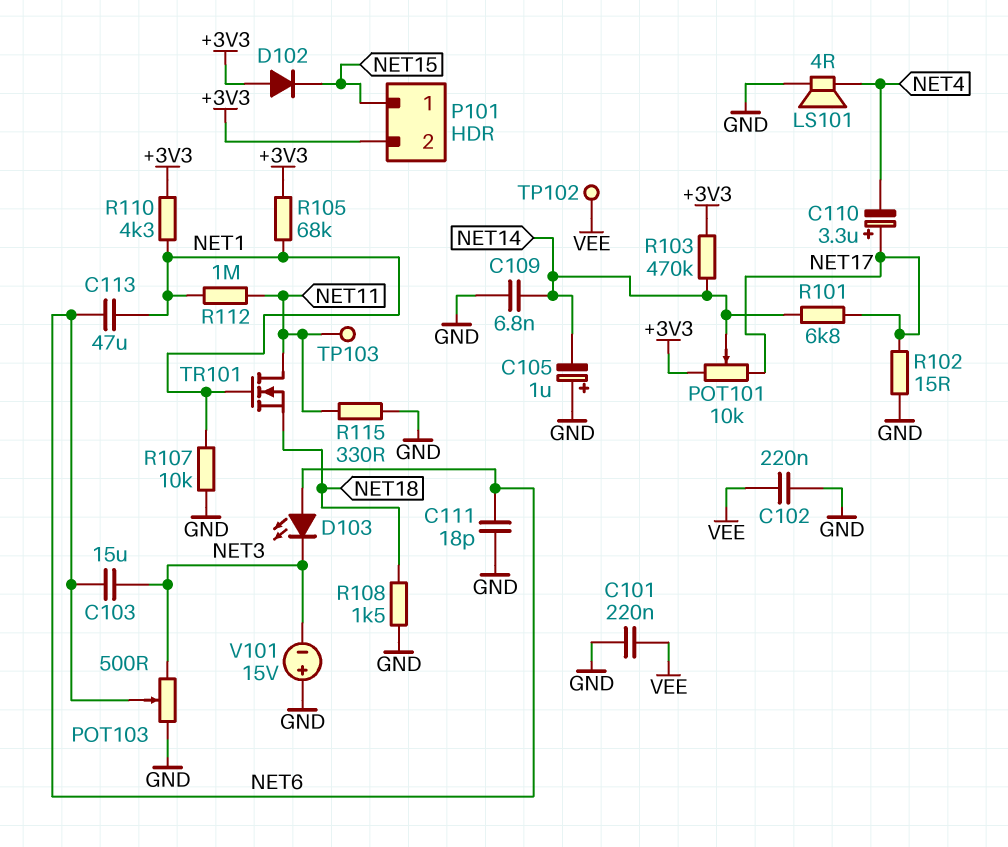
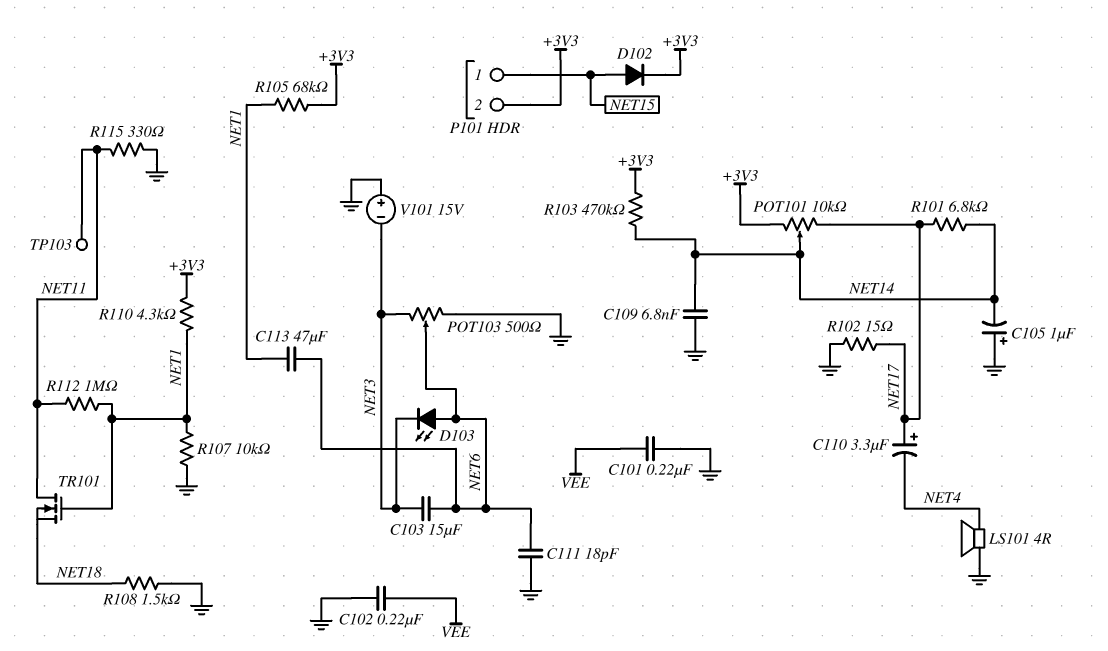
D102: diode (A +3V3, K NET15) -> diode (A NET15, K +3V3)
TP102: test point (VEE) -> none

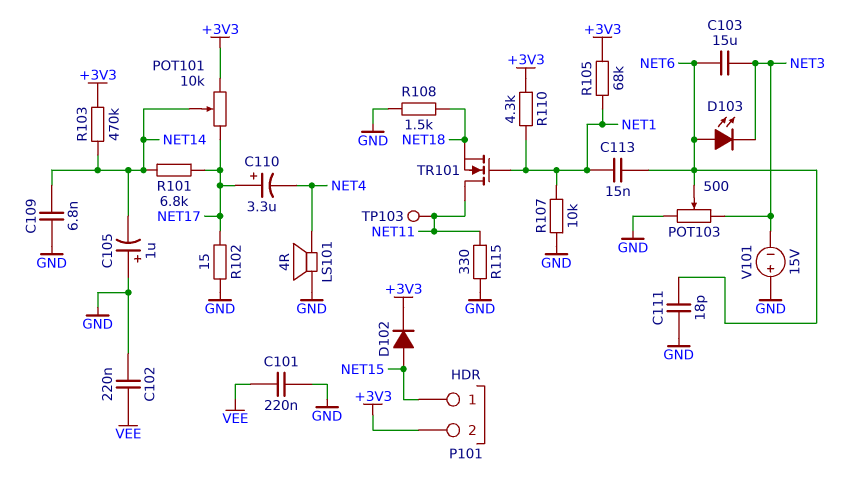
C113: 47uF (NET1, NET6) -> 15nF (NET1, NET6)
R112: 1M (NET1, NET11) -> none

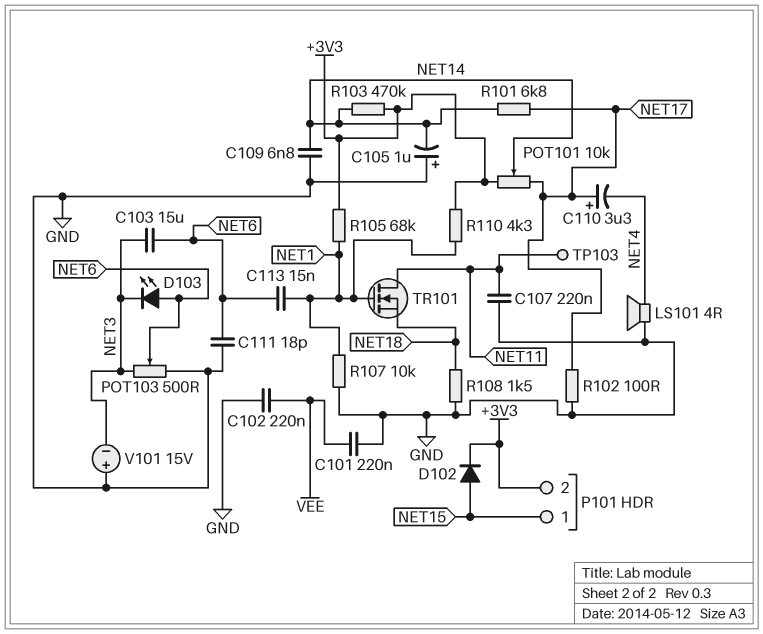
C107: none -> 220nF (GND, NET11)
R102: 15 (GND, NET17) -> 100 (GND, NET17)
R115: 330 (GND, NET11) -> none

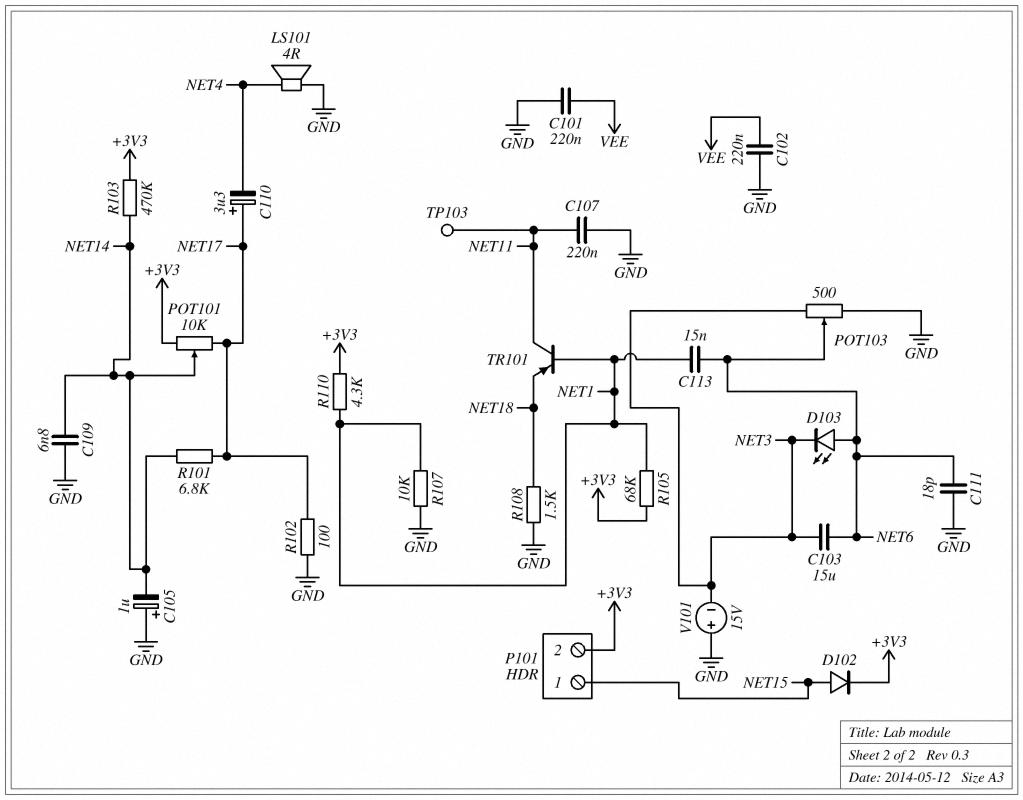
TR101: NMOS (G NET1, D NET11, S NET18) -> PNP (B NET1, C NET11, E NET18)

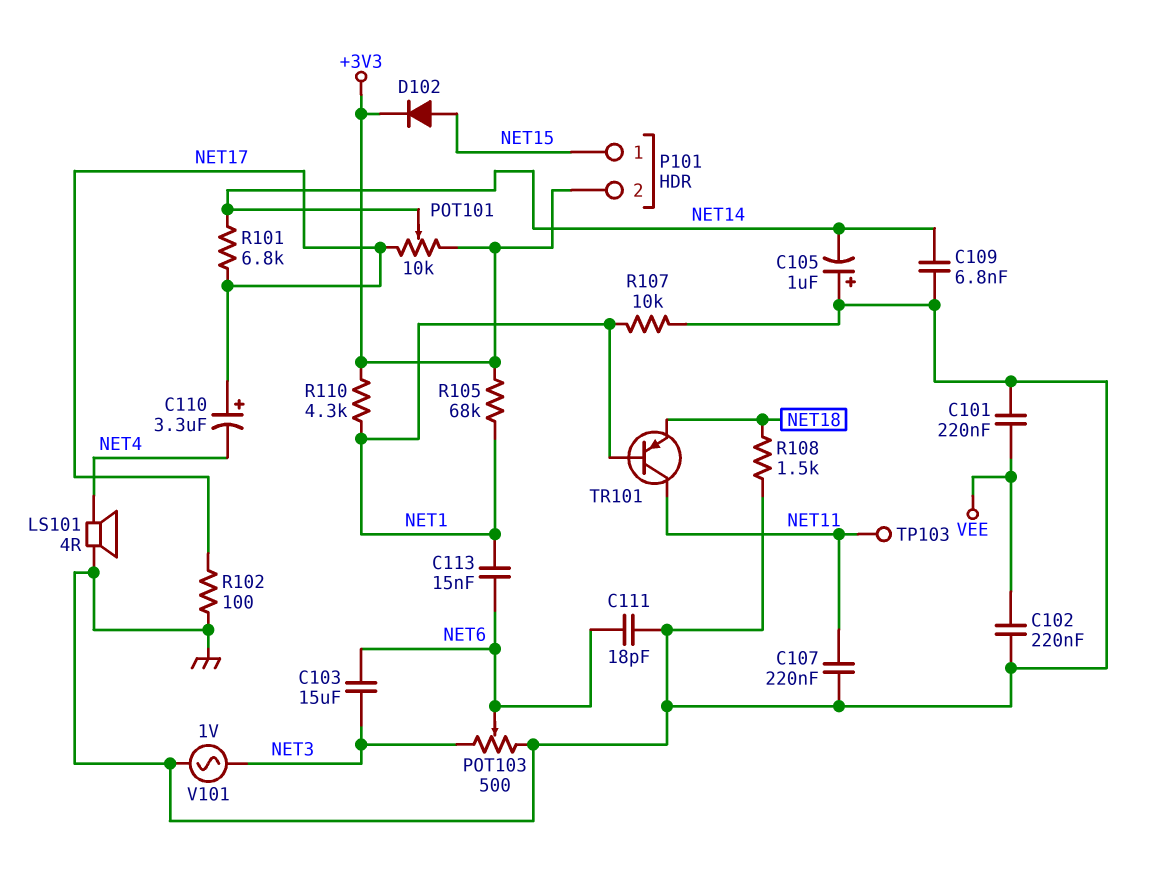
D103: LED (A NET6, K NET3) -> none
R103: 470k (+3V3, NET14) -> none
V101: 15V (plus GND, minus NET3) -> AC 1V (GND, NET3)

